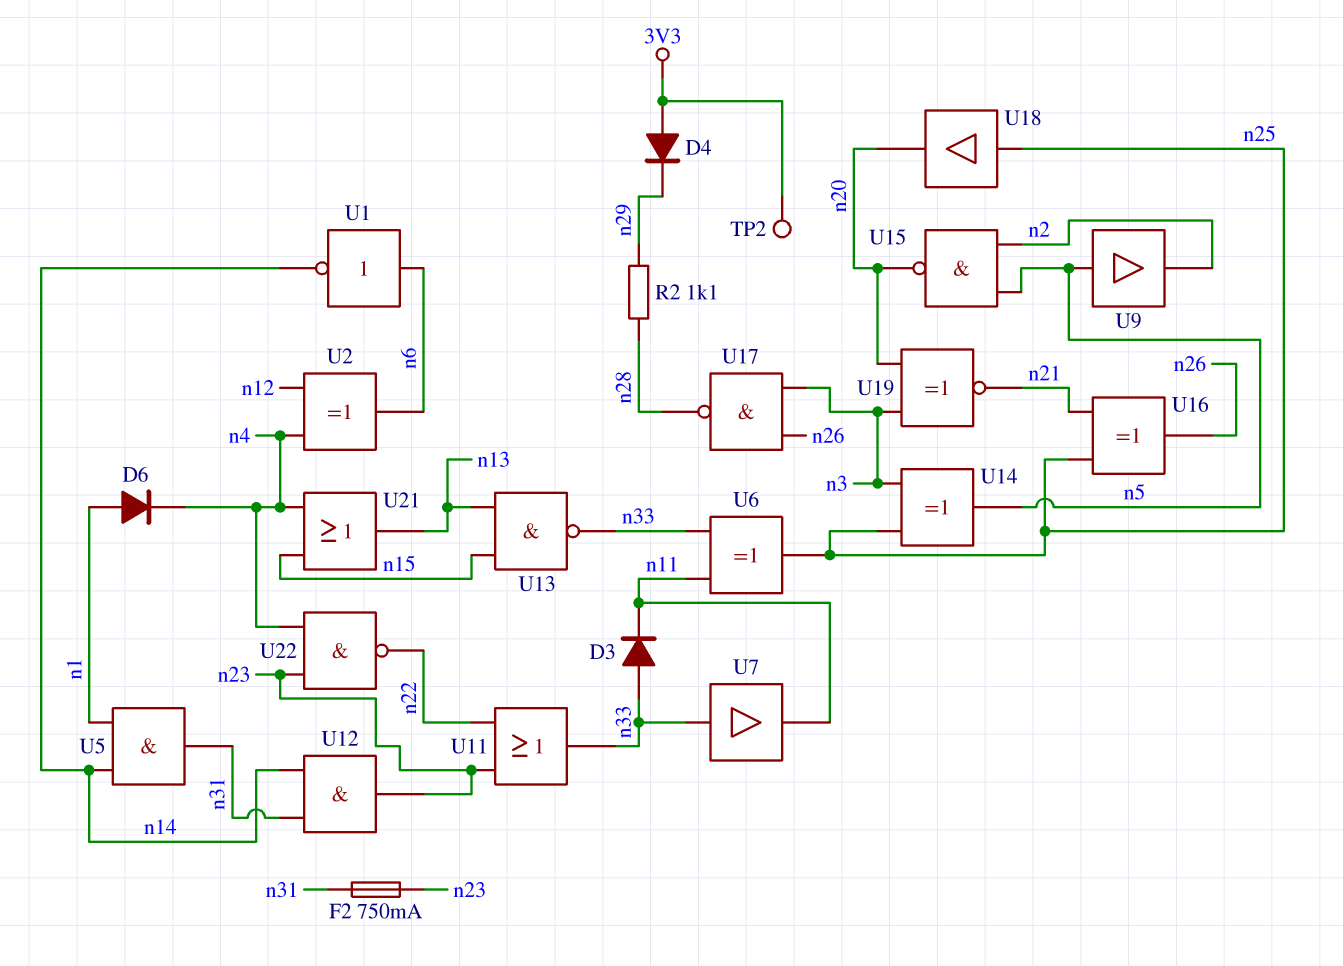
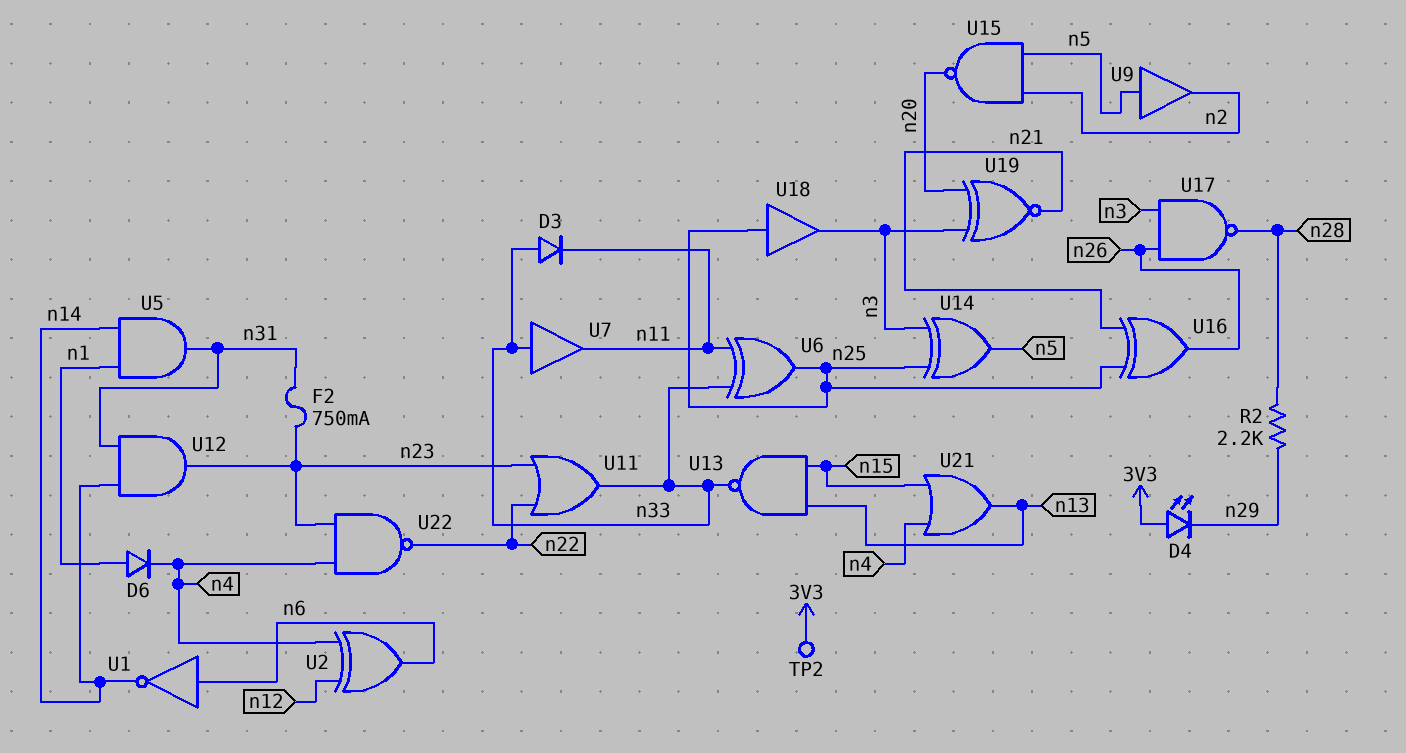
D4: diode (A 3V3, K n29) -> LED (A 3V3, K n29)
R2: 1.1k (n28, n29) -> 2.2k (n28, n29)
U18: buffer (in n25, out n20) -> buffer (in n25, out n3)

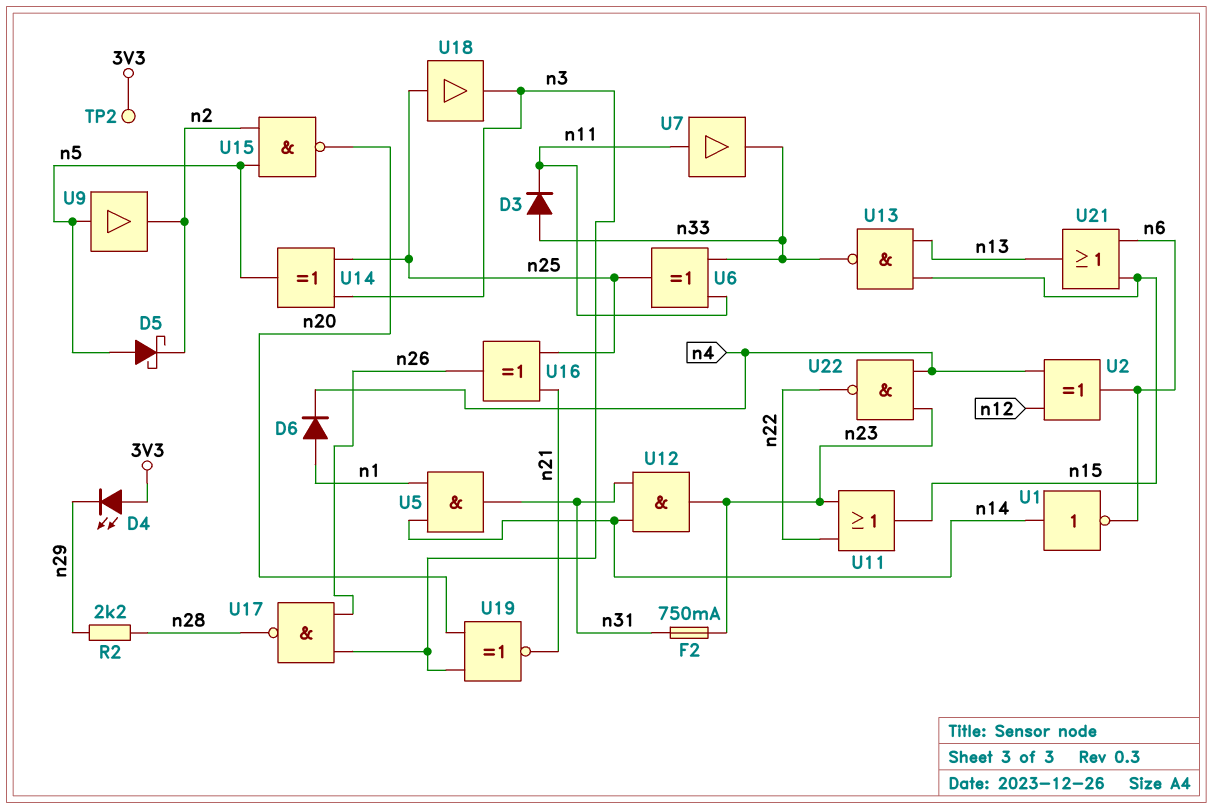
D5: none -> schottky (A n5, K n2)
U1: NOT (in n6, out n14) -> NOT (in n14, out n6)
U7: buffer (in n33, out n11) -> buffer (in n11, out n33)
U11: OR (in n22, in n23, out n33) -> OR (in n22, in n23, out n15)
U21: OR (in n4, in n15, out n13) -> OR (in n6, in n15, out n13)

